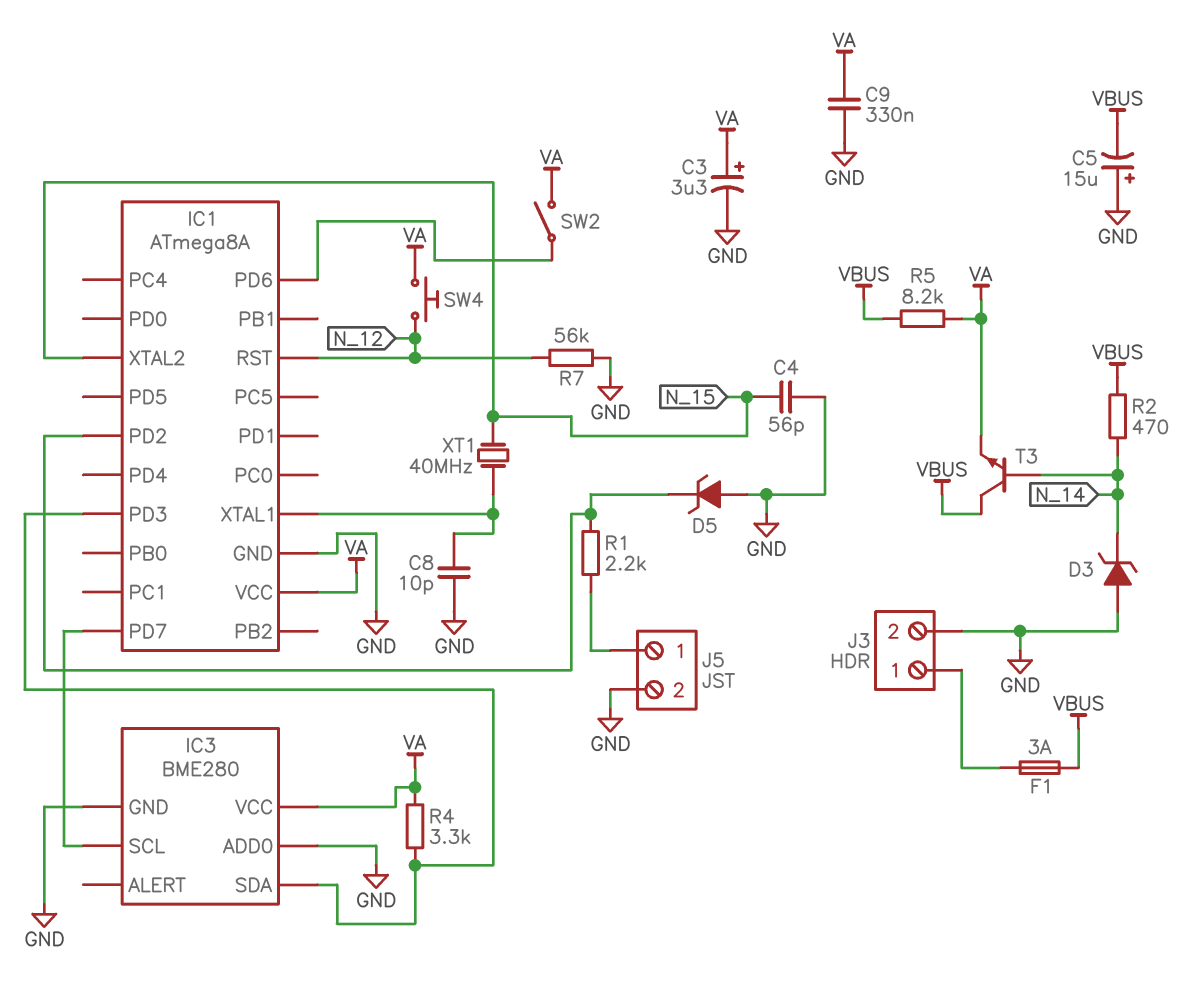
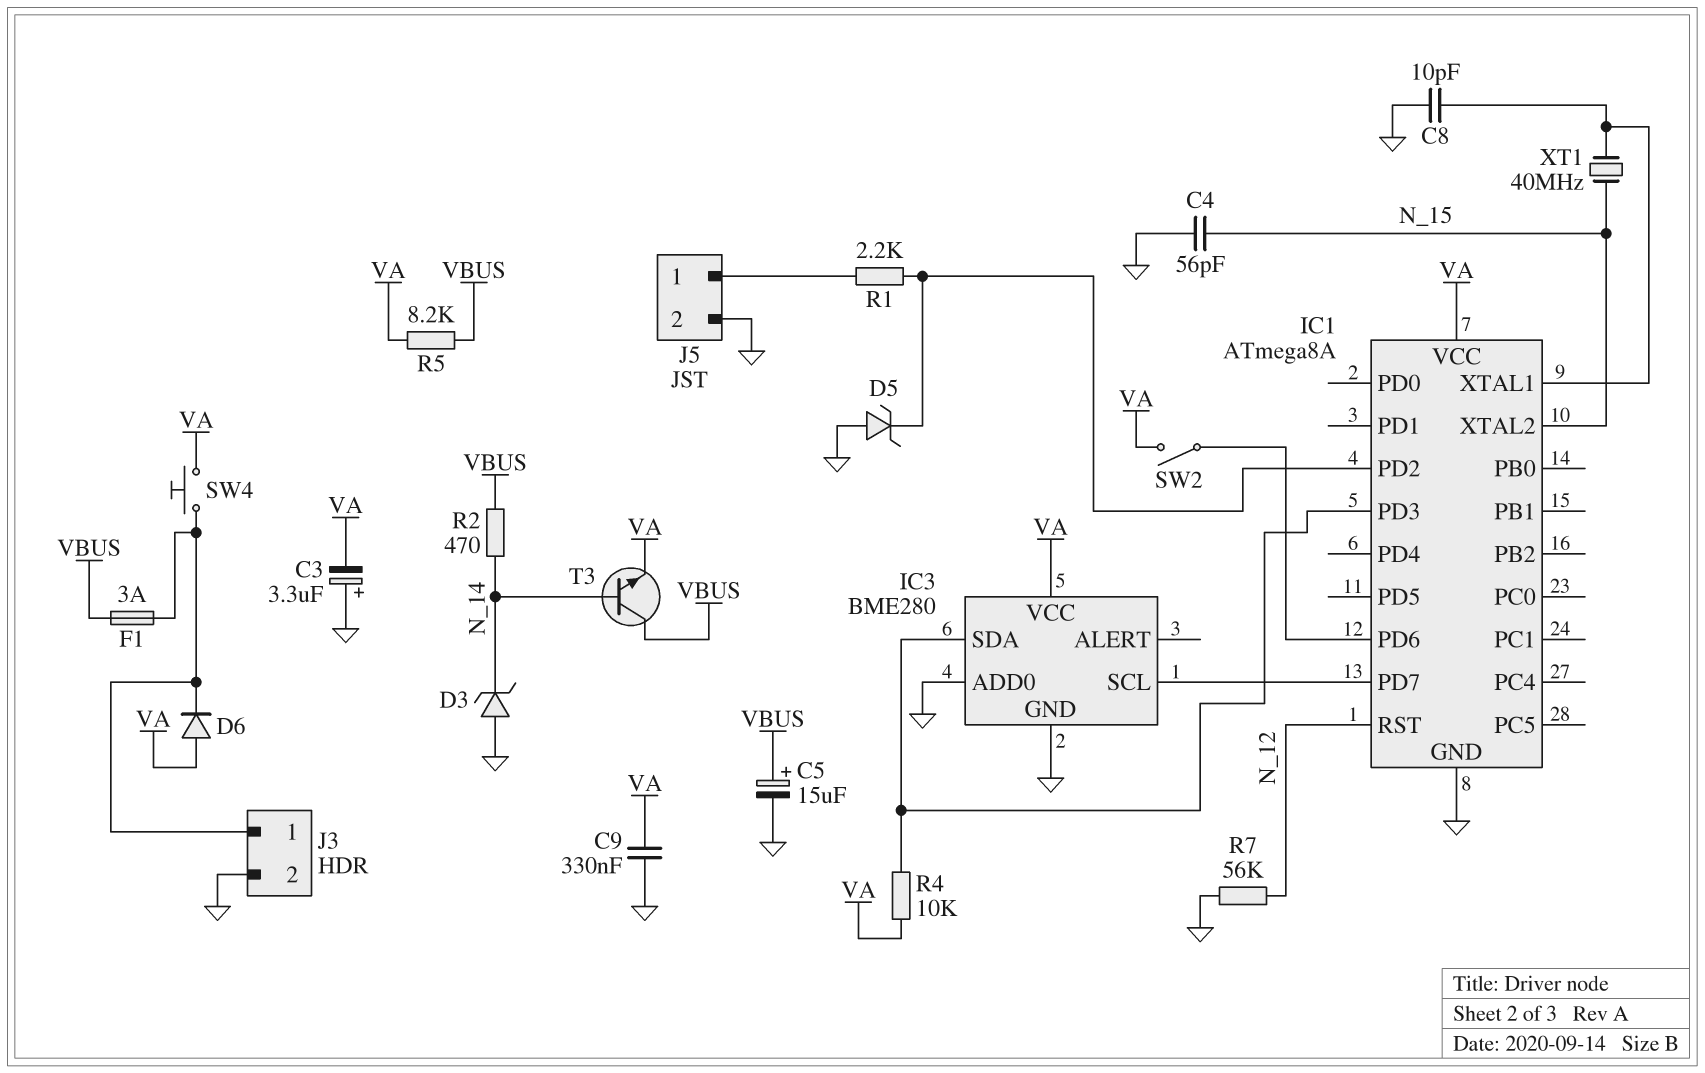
C3: 3.3uF (plus VA, minus GND) -> 3.3uF (plus GND, minus VA)
C5: 15uF (plus GND, minus VBUS) -> 15uF (plus VBUS, minus GND)
D6: none -> diode (A VA, K J3/1)
R4: 3.3k (IC1/PD3, VA) -> 10k (IC1/PD3, VA)
SW4: button (N_12, VA) -> button (J3/1, VA)

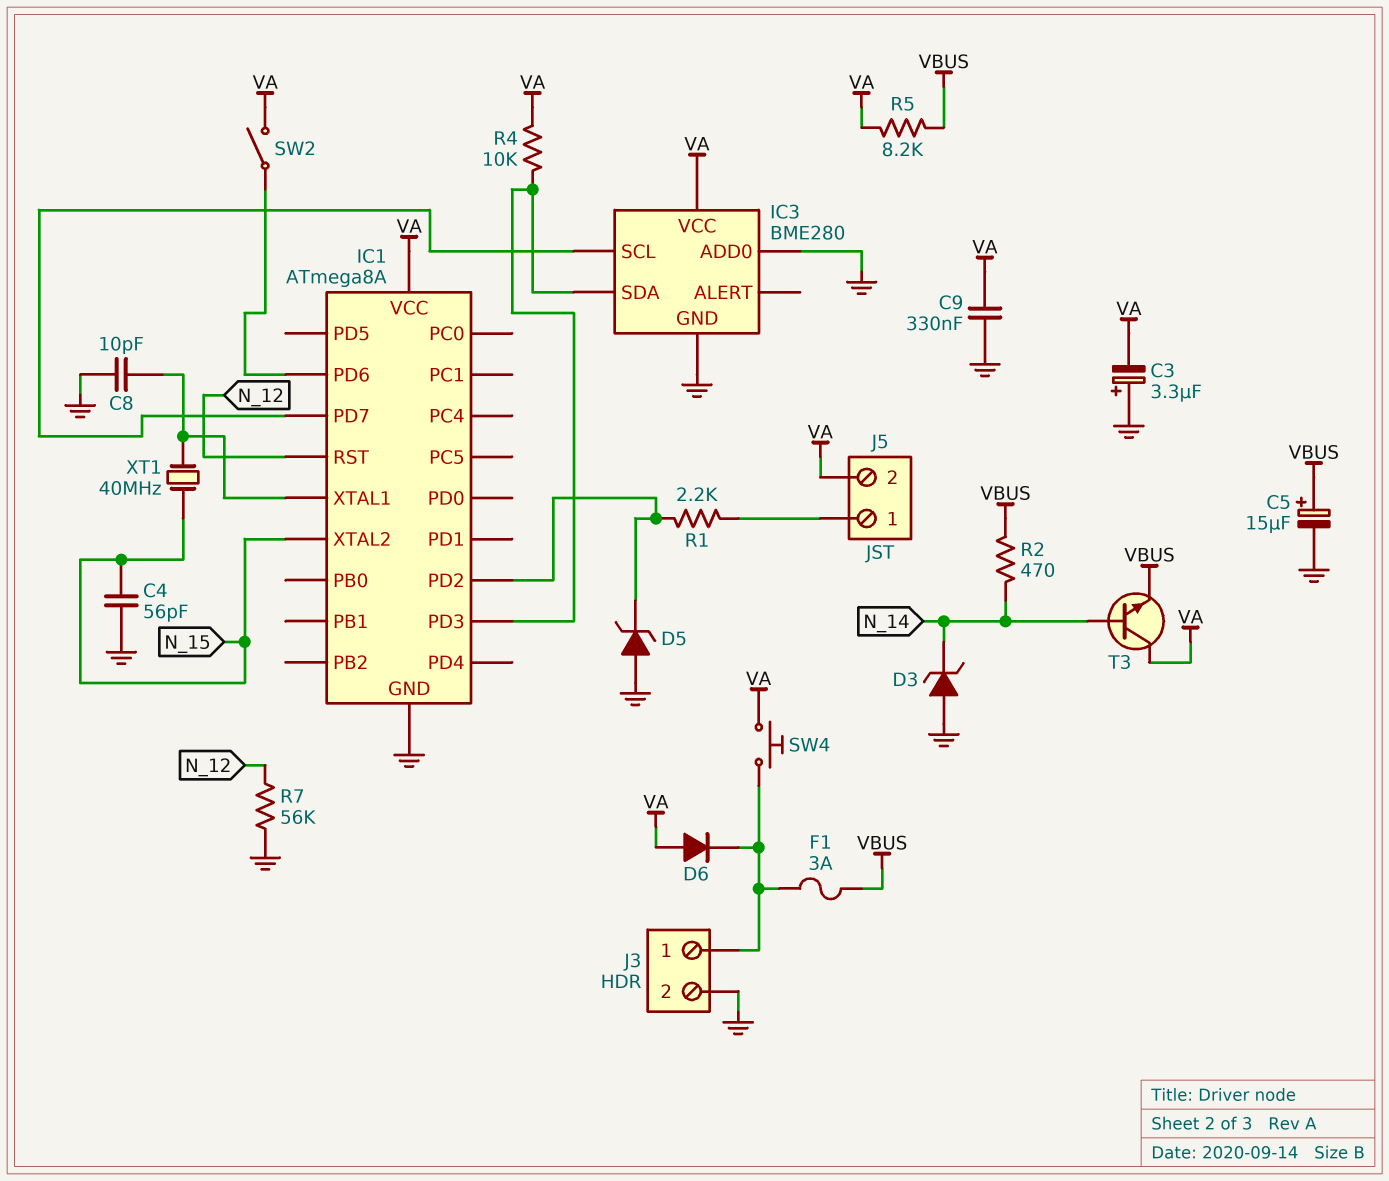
J5 pin 2: GND -> VA
T3: NPN (B N_14, C VBUS, E VA) -> NPN (B N_14, C VA, E VBUS)

